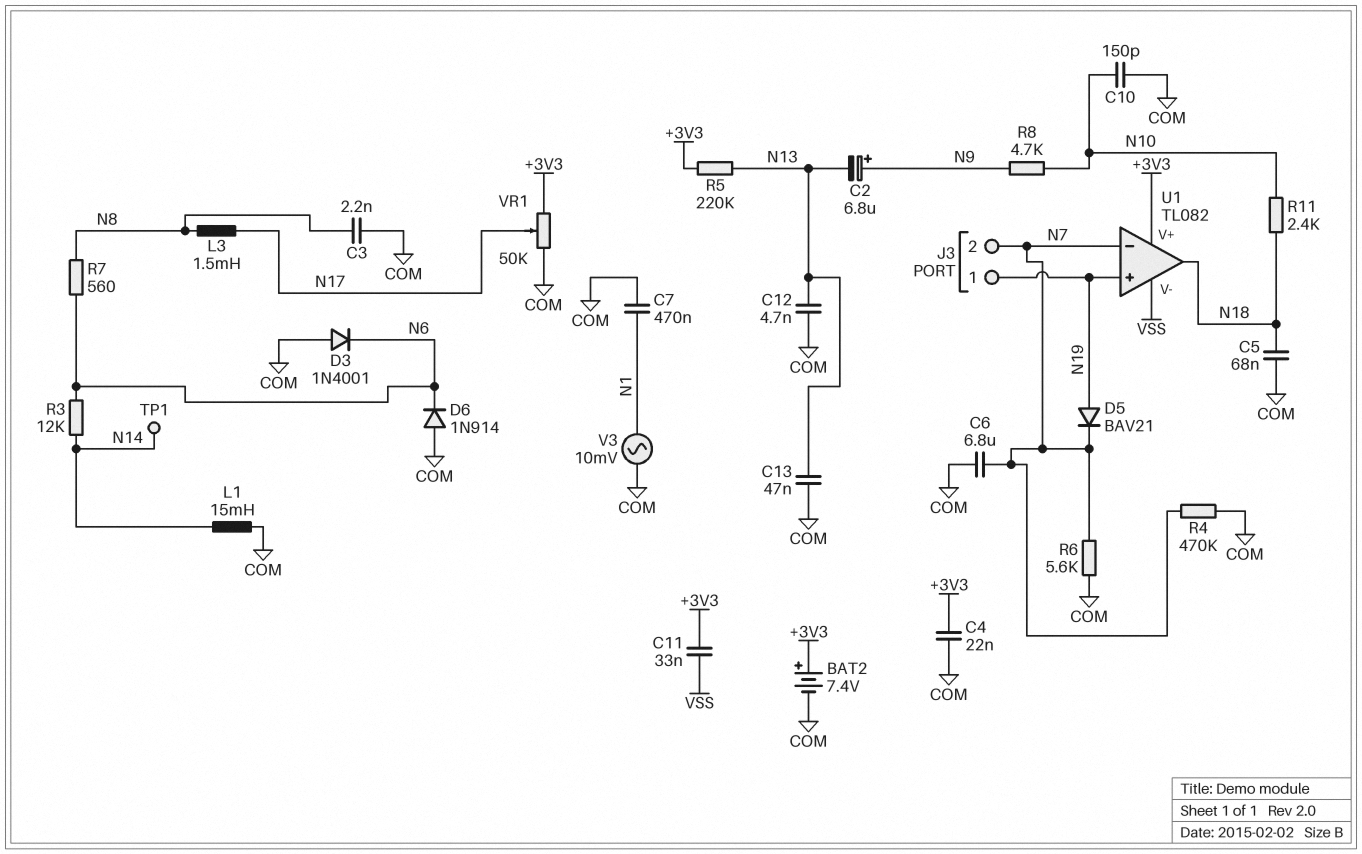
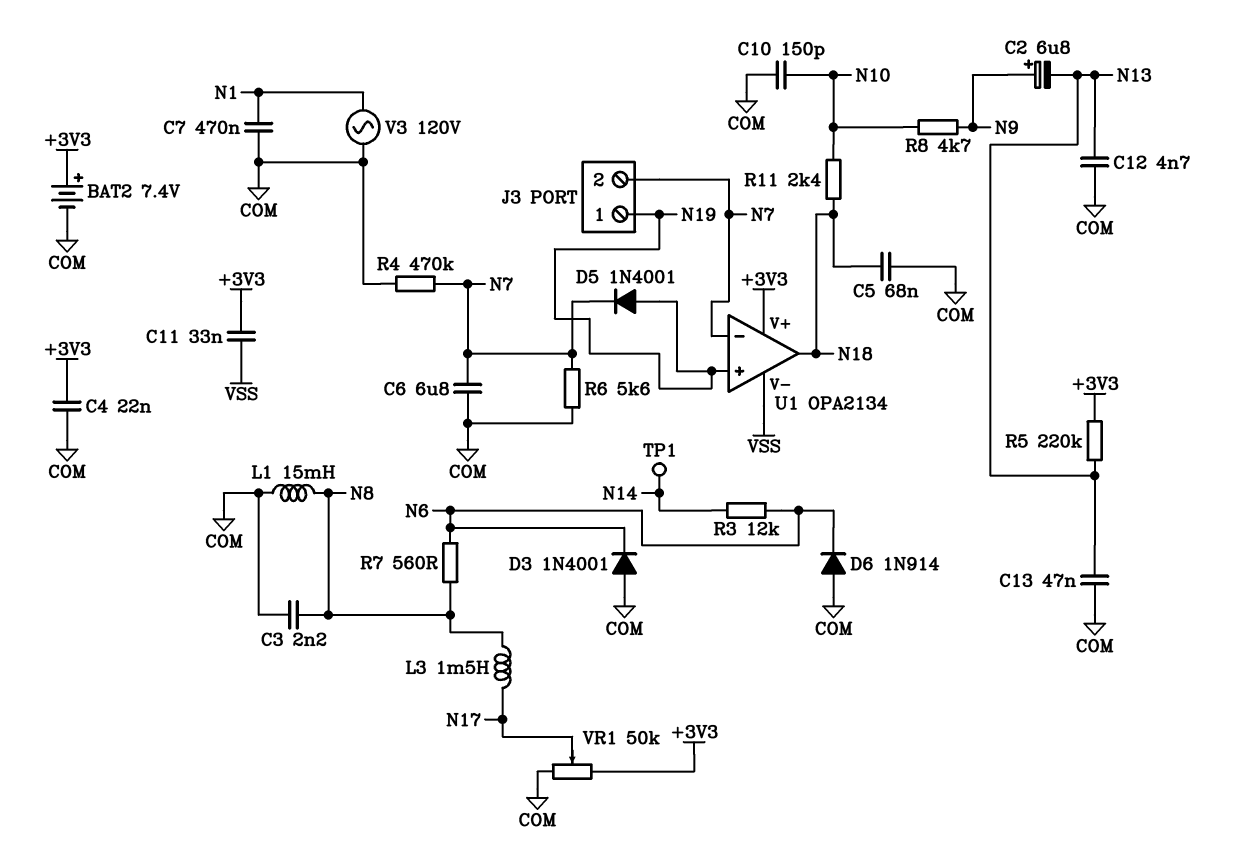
D5: diode BAV21 (A N19, K N7) -> diode 1N4001 (A N19, K N7)
L1: 15mH (COM, N14) -> 15mH (COM, N8)
U1: TL082 -> OPA2134
V3: AC 10mV (COM, N1) -> AC 120V (COM, N1)

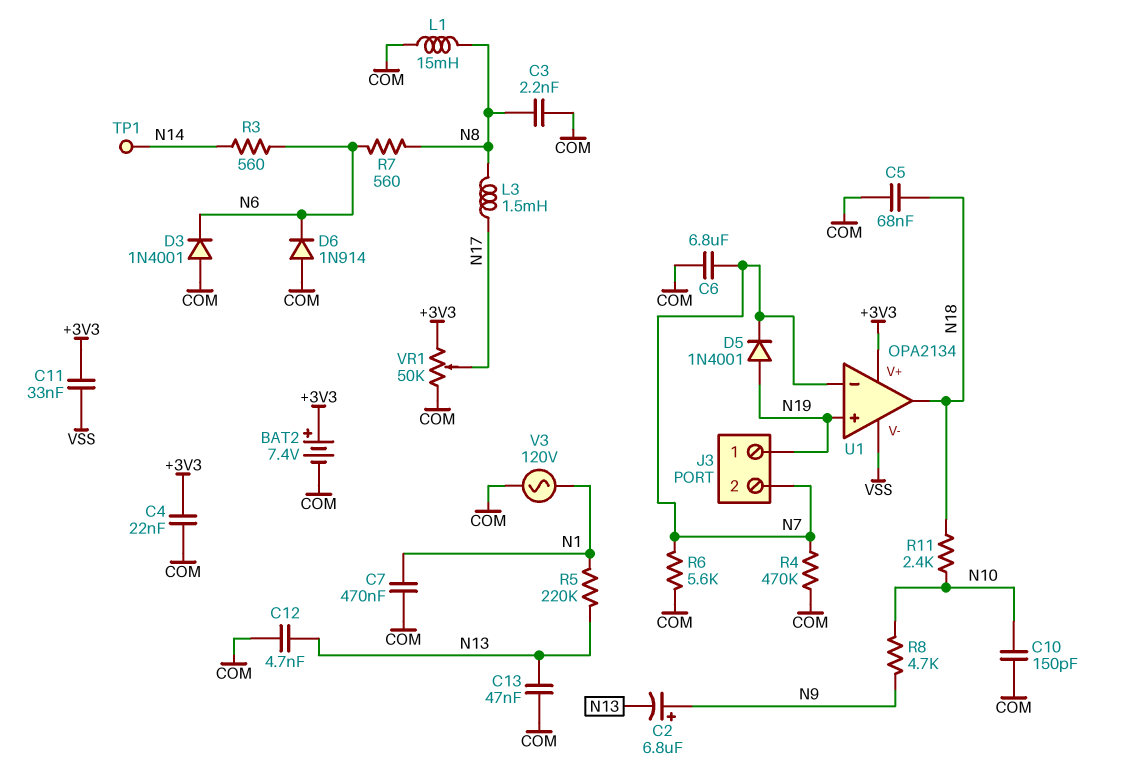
R3: 12k (N6, N14) -> 560 (N6, N14)
R5: 220k (+3V3, N13) -> 220k (N1, N13)

